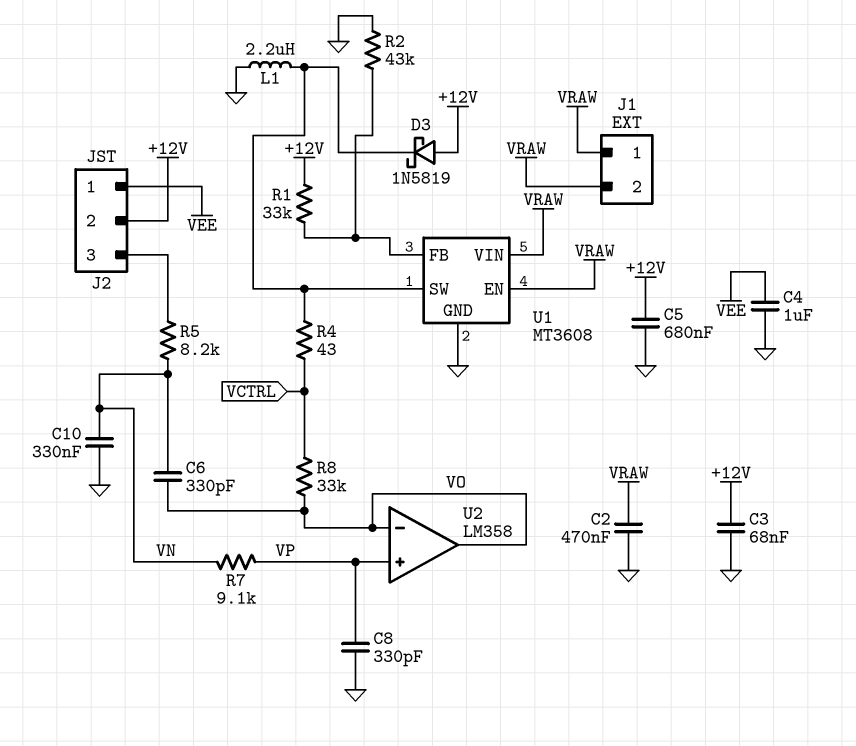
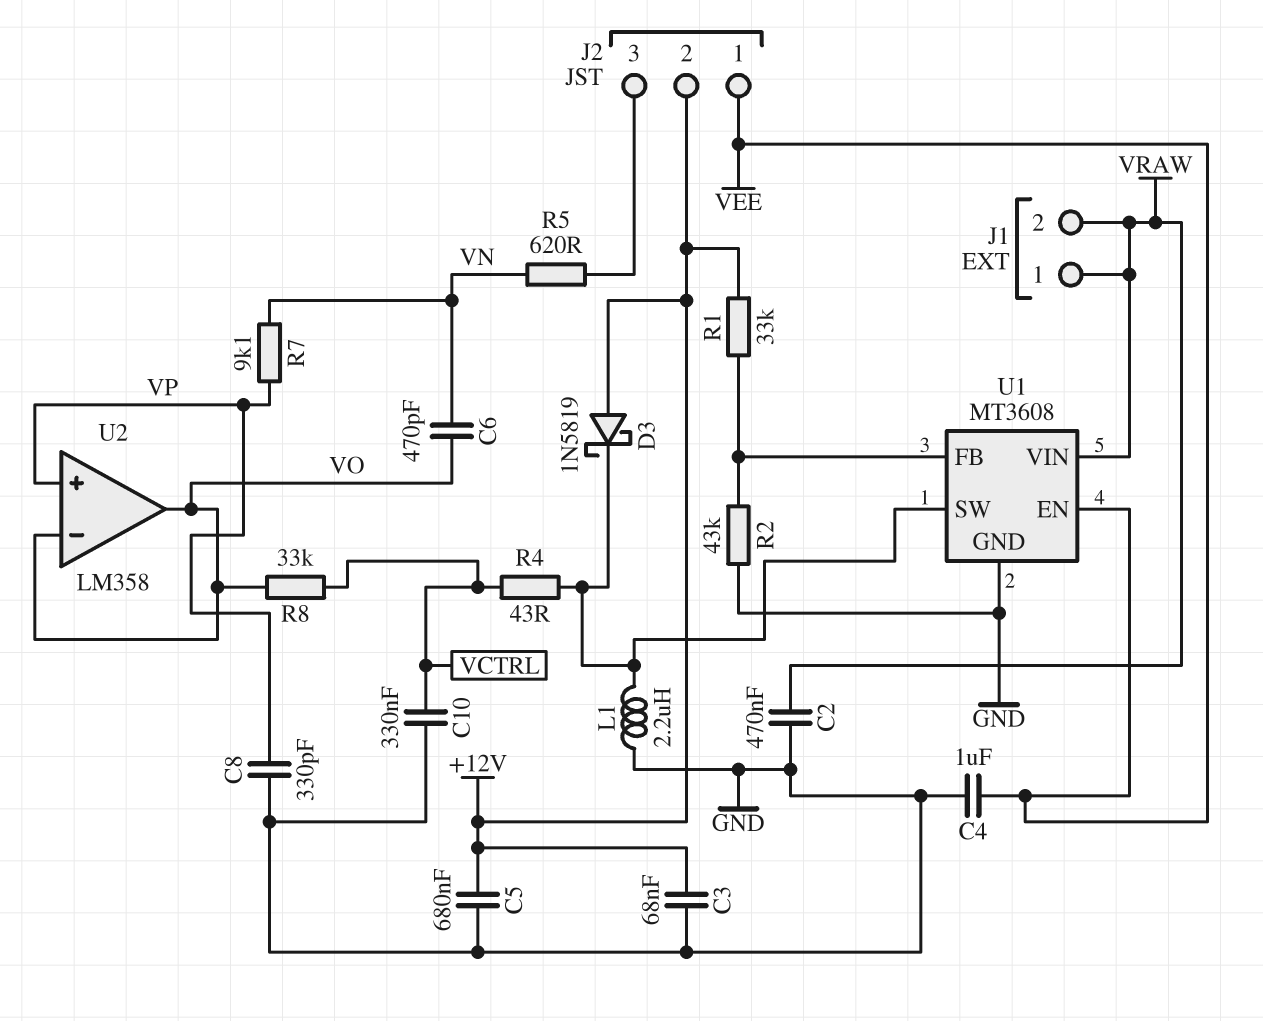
C6: 330pF (VN, VO) -> 470pF (VN, VO)
C10: 330nF (GND, VN) -> 330nF (GND, VCTRL)
R5: 8.2k (J2/3, VN) -> 620 (J2/3, VN)
U1 pin EN: VRAW -> VEE

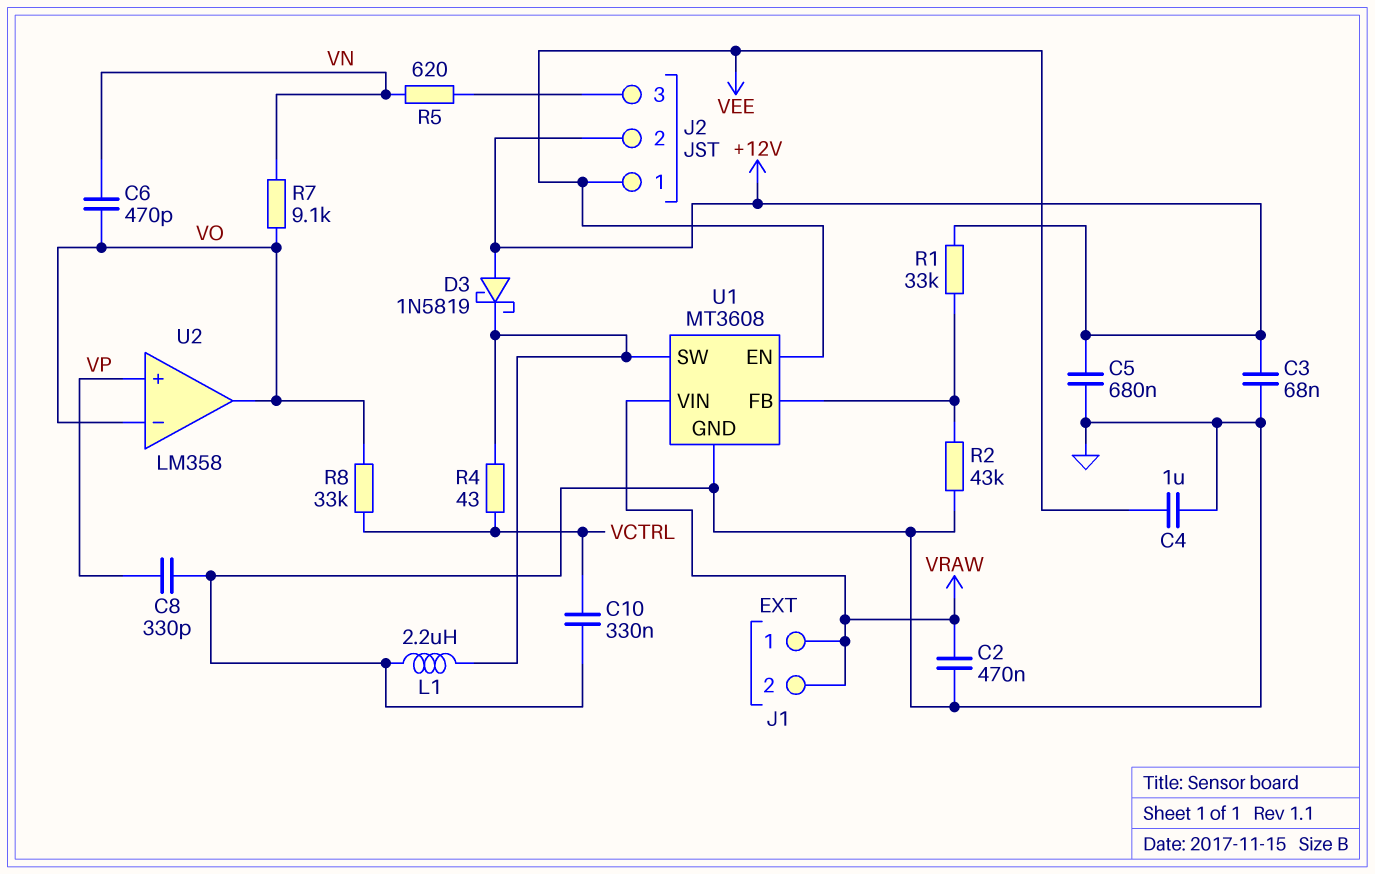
R7: 9.1k (VN, VP) -> 9.1k (VN, VO)

